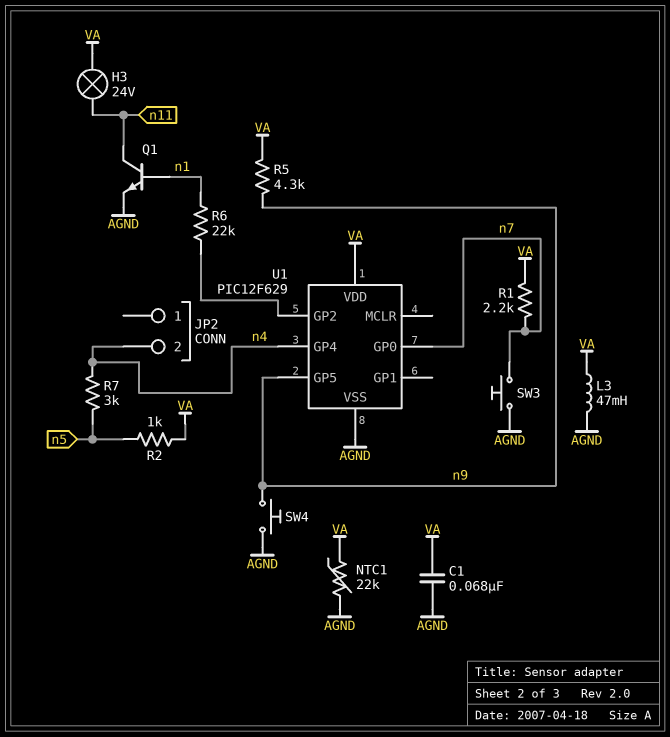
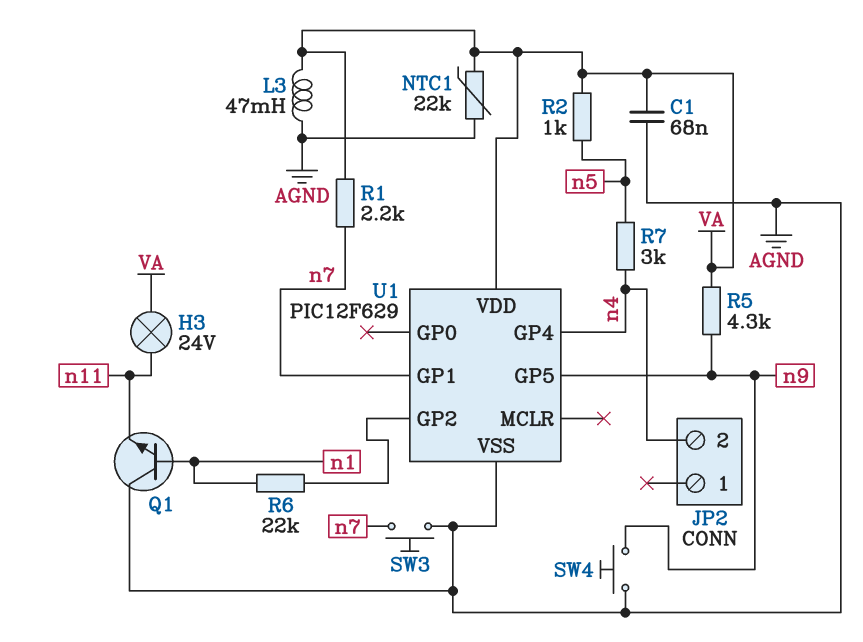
Q1: NPN (B n1, C n11, E AGND) -> NPN (B n1, C AGND, E n11)
U1 pin GP0: n7 -> none
U1 pin GP1: none -> n7

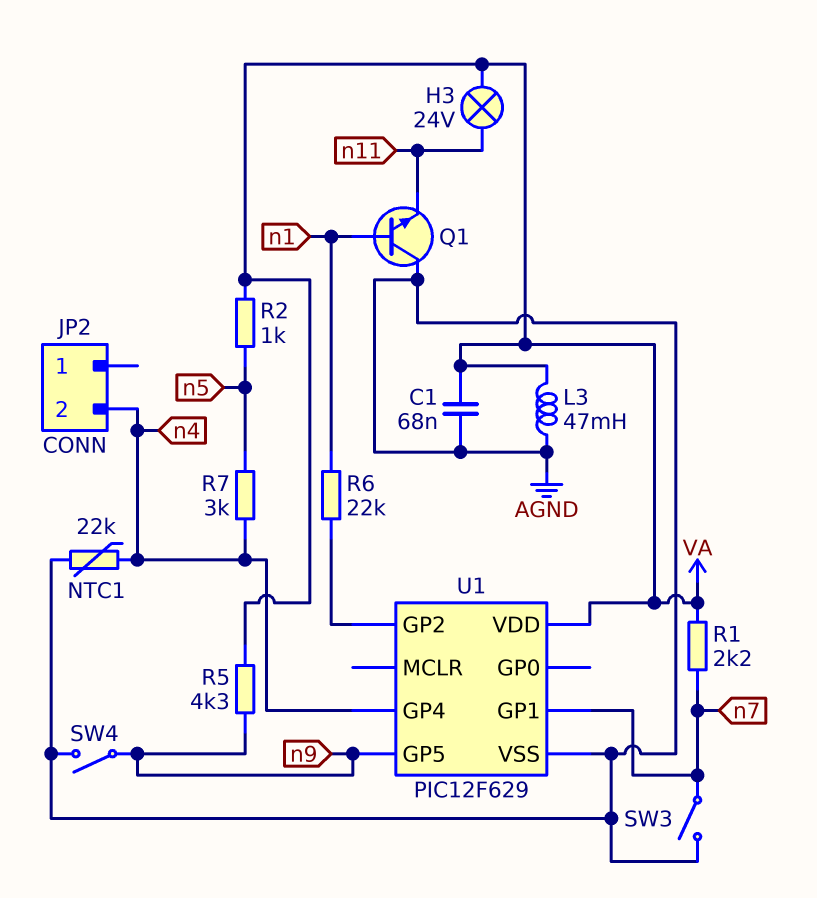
NTC1: 22k (AGND, VA) -> 22k (AGND, n4)
SW3: button (AGND, n7) -> switch (AGND, n7)
SW4: button (AGND, n9) -> switch (AGND, n9)

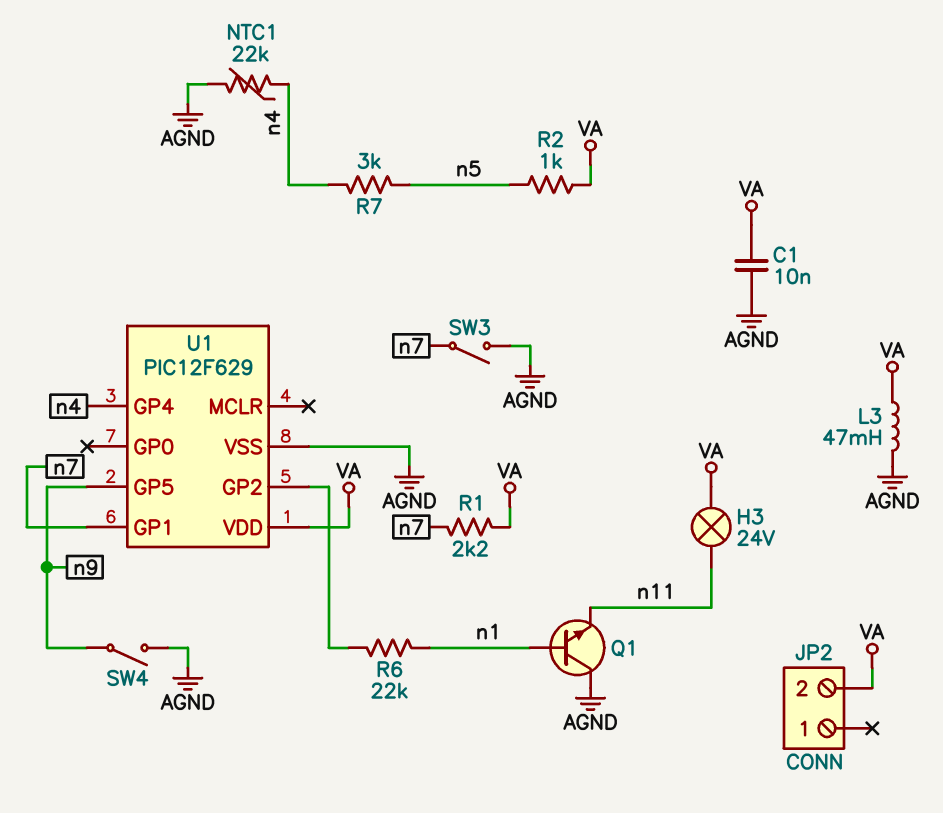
C1: 68nF (AGND, VA) -> 10nF (AGND, VA)
JP2 pin 2: n4 -> VA
R5: 4.3k (VA, n9) -> none

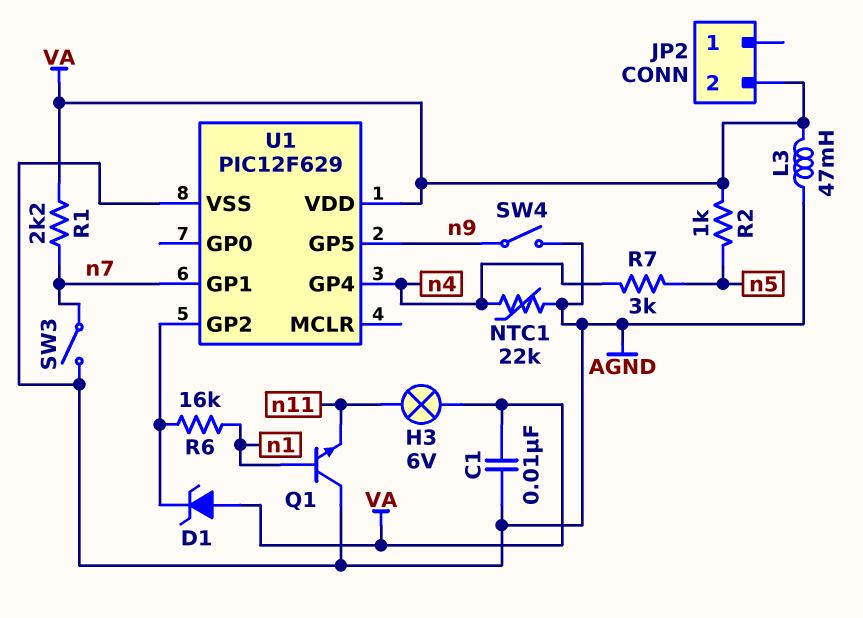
D1: none -> zener (A VA, K U1/GP2)
H3: lamp 24V (VA, n11) -> lamp 6V (VA, n11)
R6: 22k (U1/GP2, n1) -> 16k (U1/GP2, n1)

